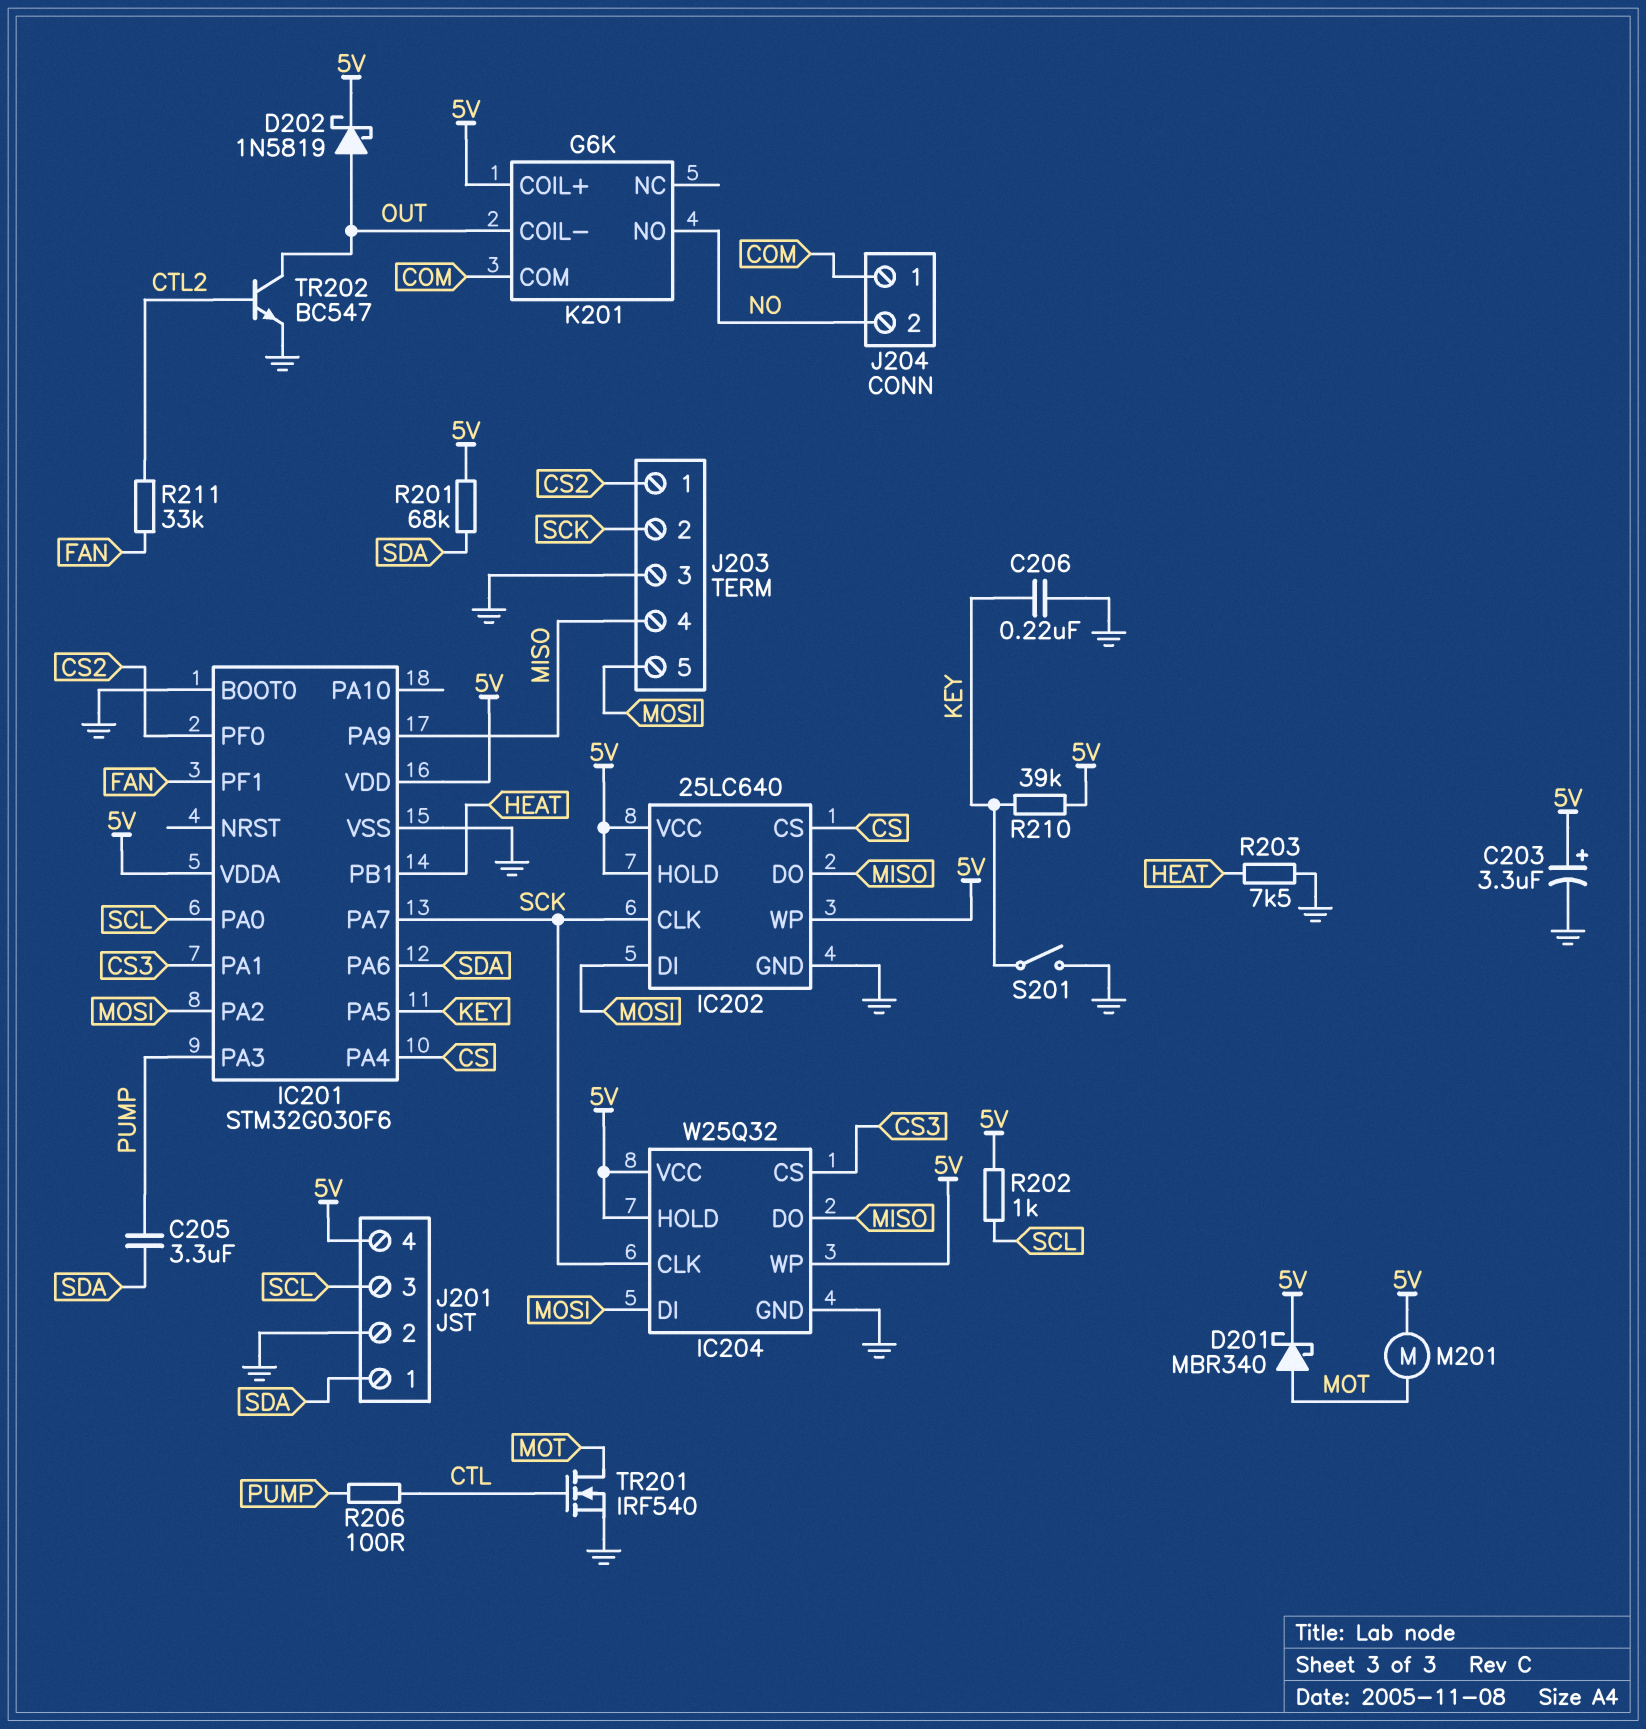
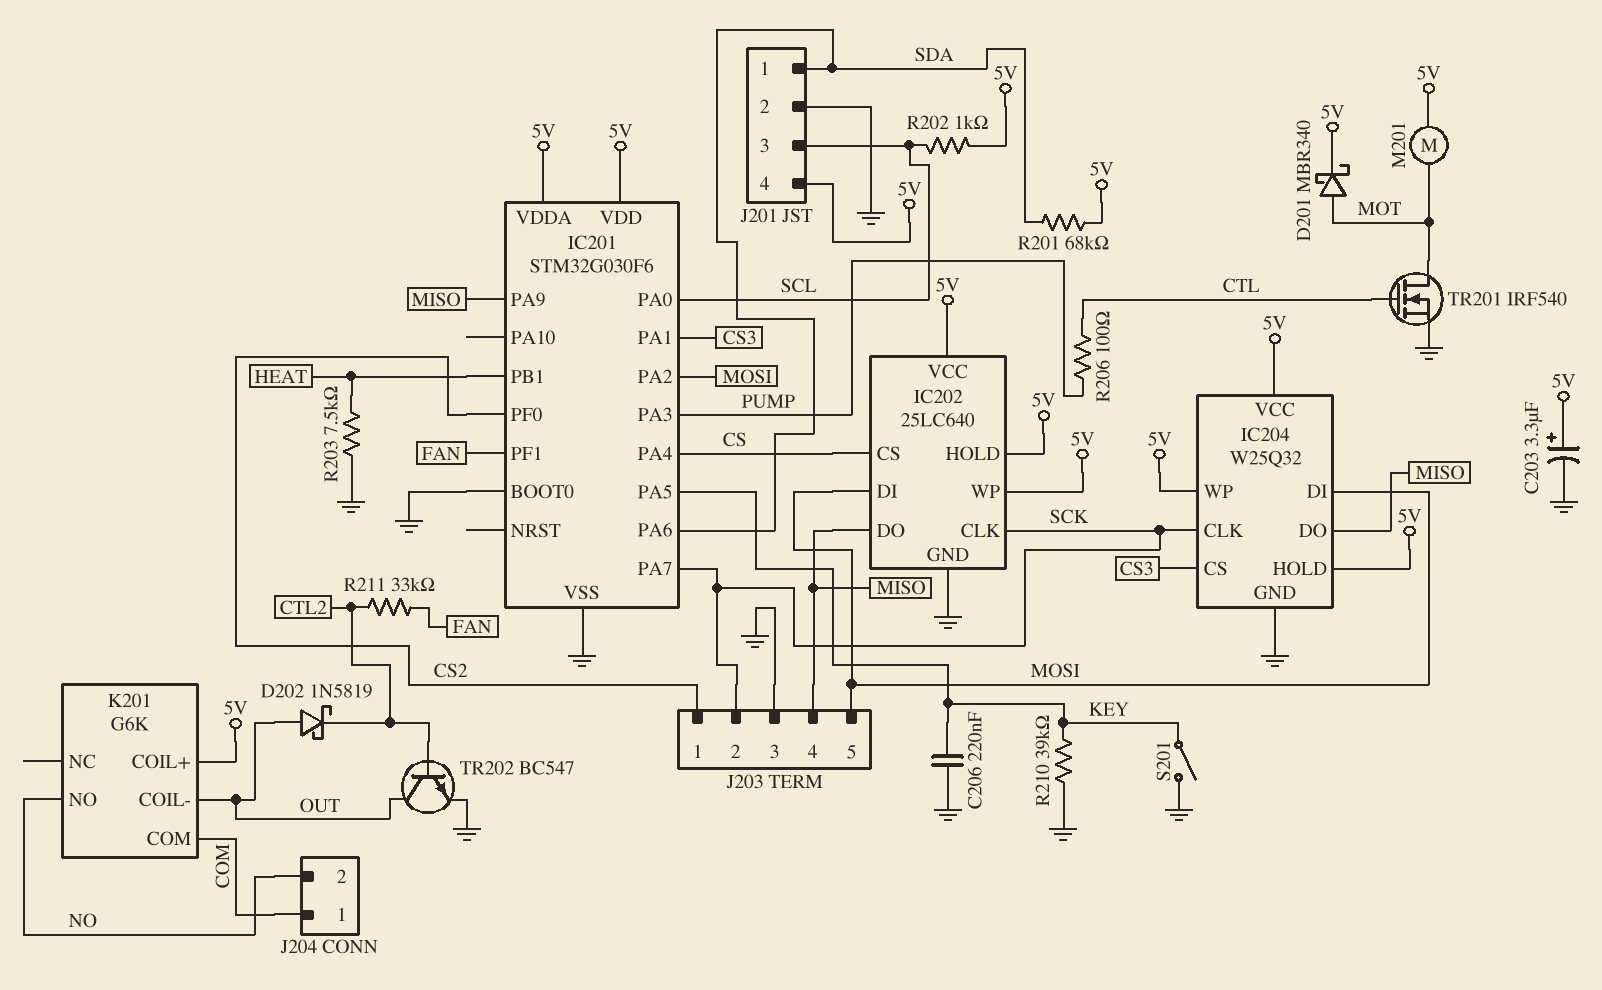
C205: 3.3uF (PUMP, SDA) -> none
D202: schottky 1N5819 (A OUT, K 5V) -> schottky 1N5819 (A OUT, K CTL2)
R210: 39k (5V, KEY) -> 39k (GND, KEY)

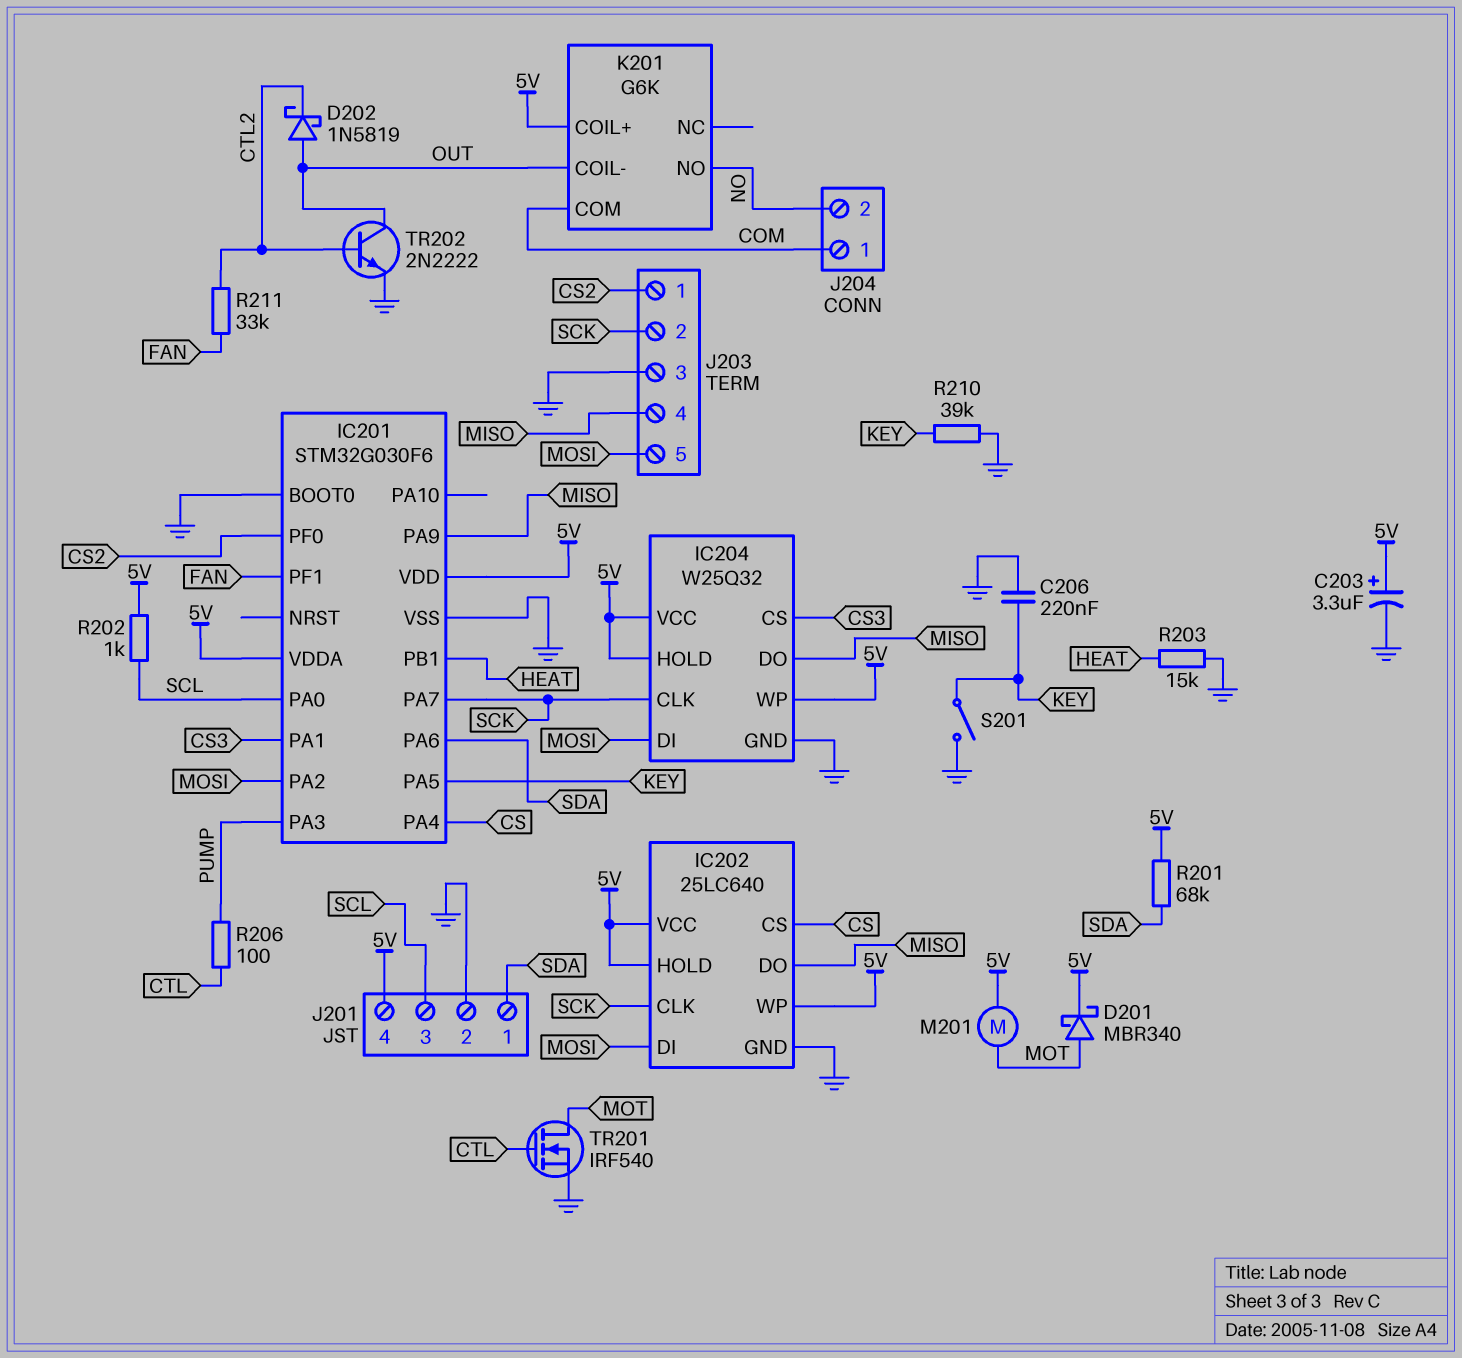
R203: 7.5k (GND, HEAT) -> 15k (GND, HEAT)
TR202: NPN BC547 (B CTL2, C OUT, E GND) -> NPN 2N2222 (B CTL2, C OUT, E GND)

